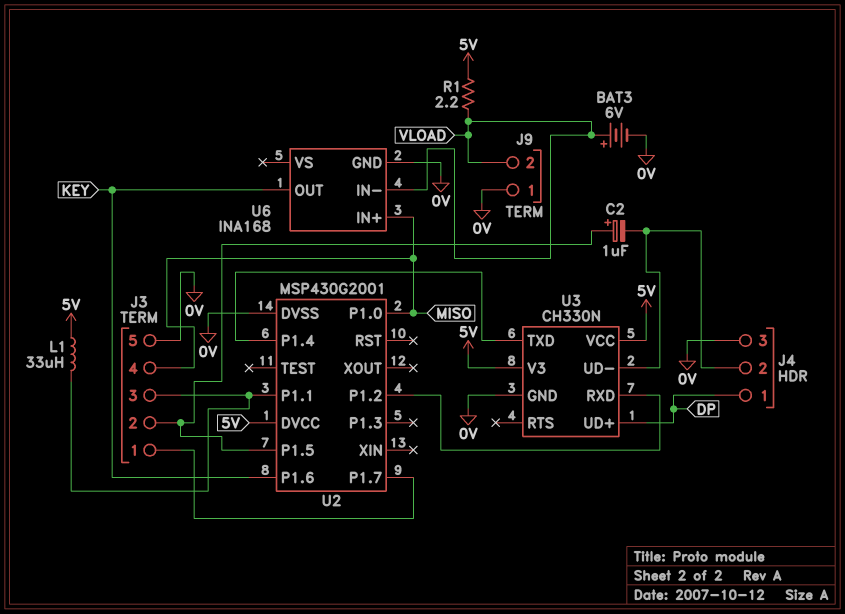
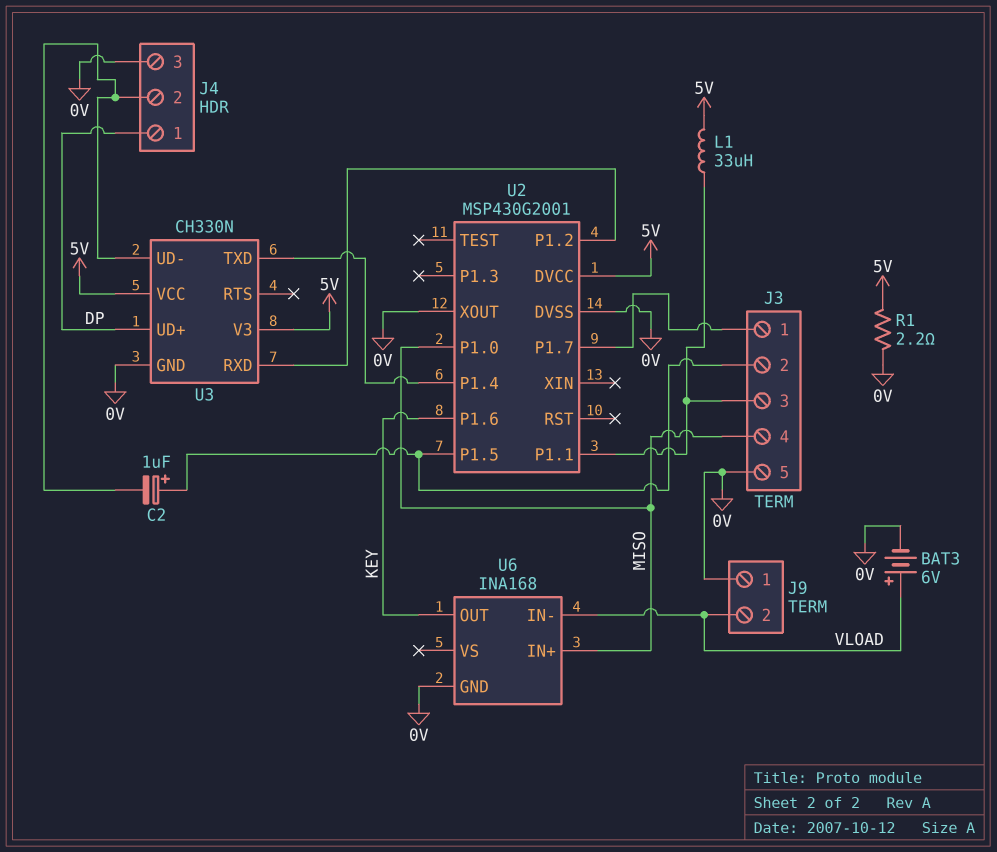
R1: 2.2 (5V, VLOAD) -> 2.2 (0V, 5V)
U2 pin XOUT: none -> 0V

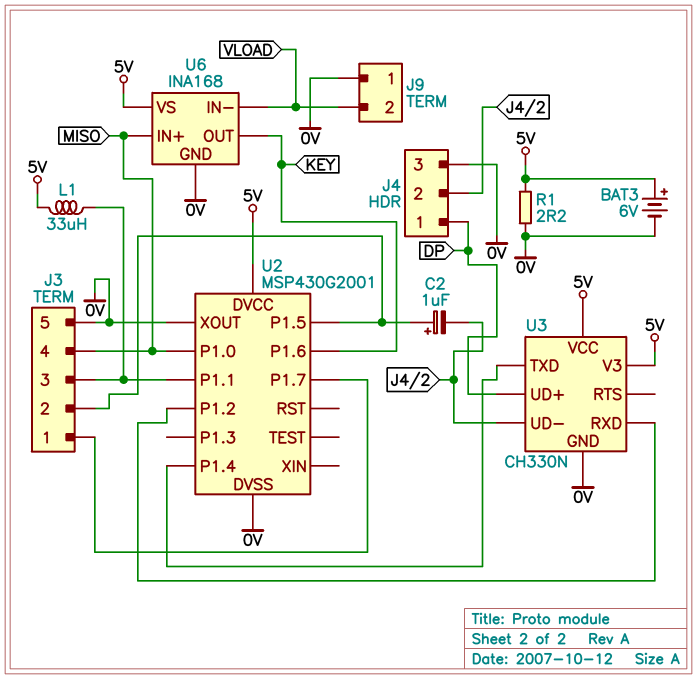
BAT3: 6V (plus VLOAD, minus 0V) -> 6V (plus 5V, minus 0V)
U6 pin VS: none -> 5V

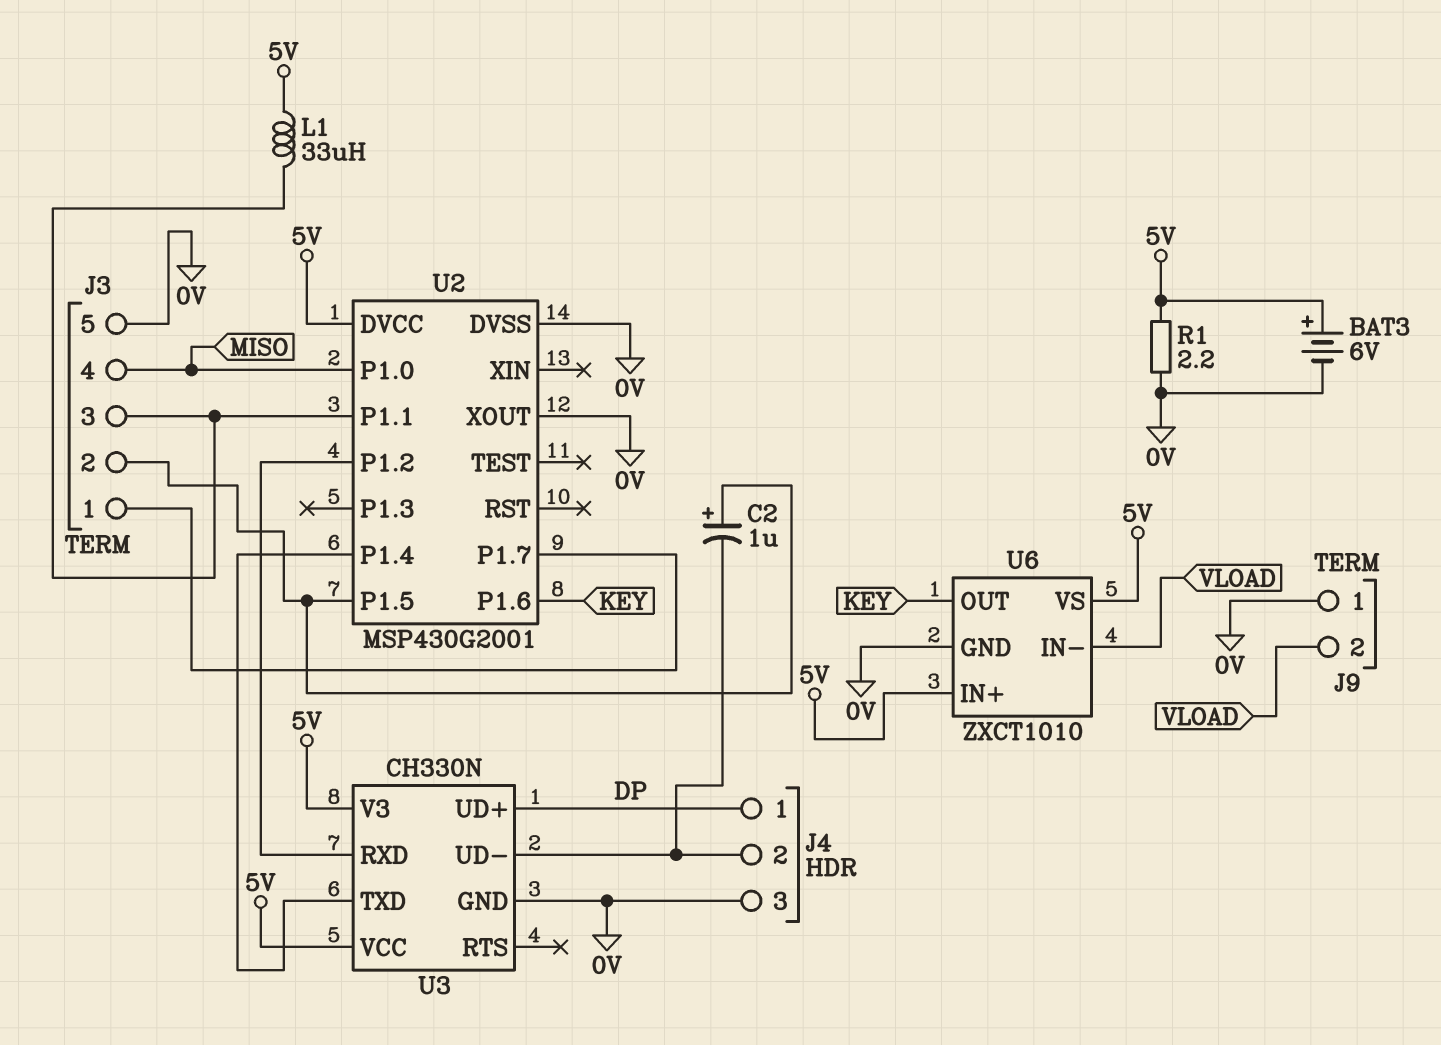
U6: INA168 -> ZXCT1010
U6 pin IN+: MISO -> 5V

